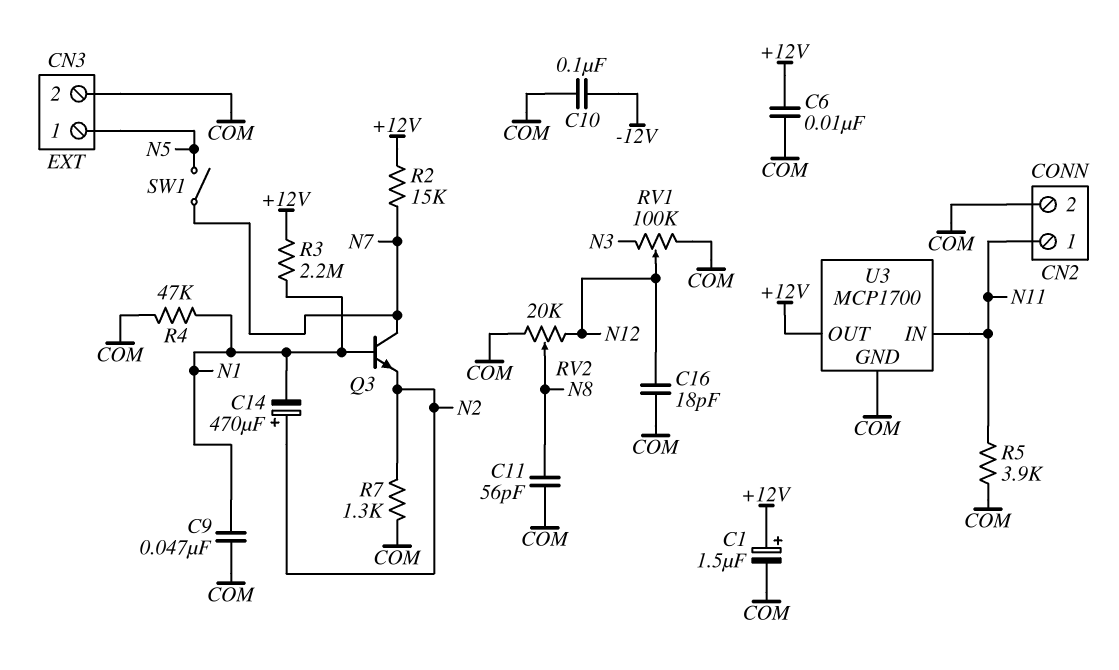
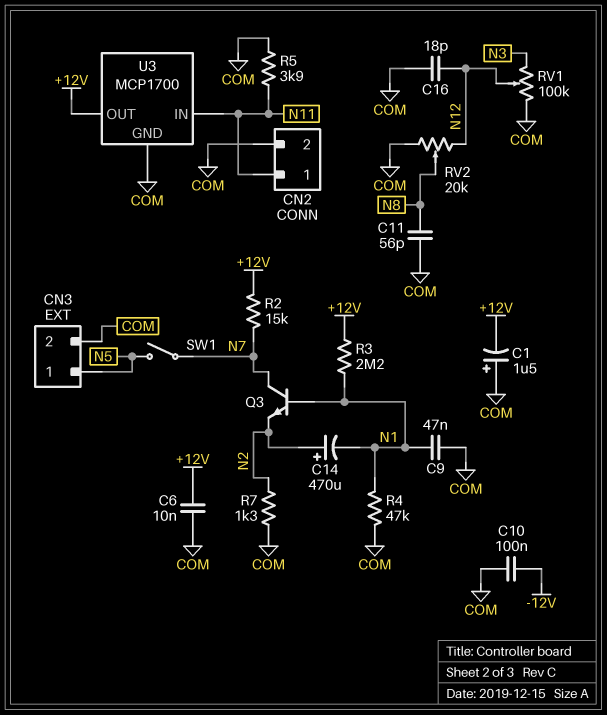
C1: 1.5uF (plus +12V, minus COM) -> 1.5uF (plus COM, minus +12V)

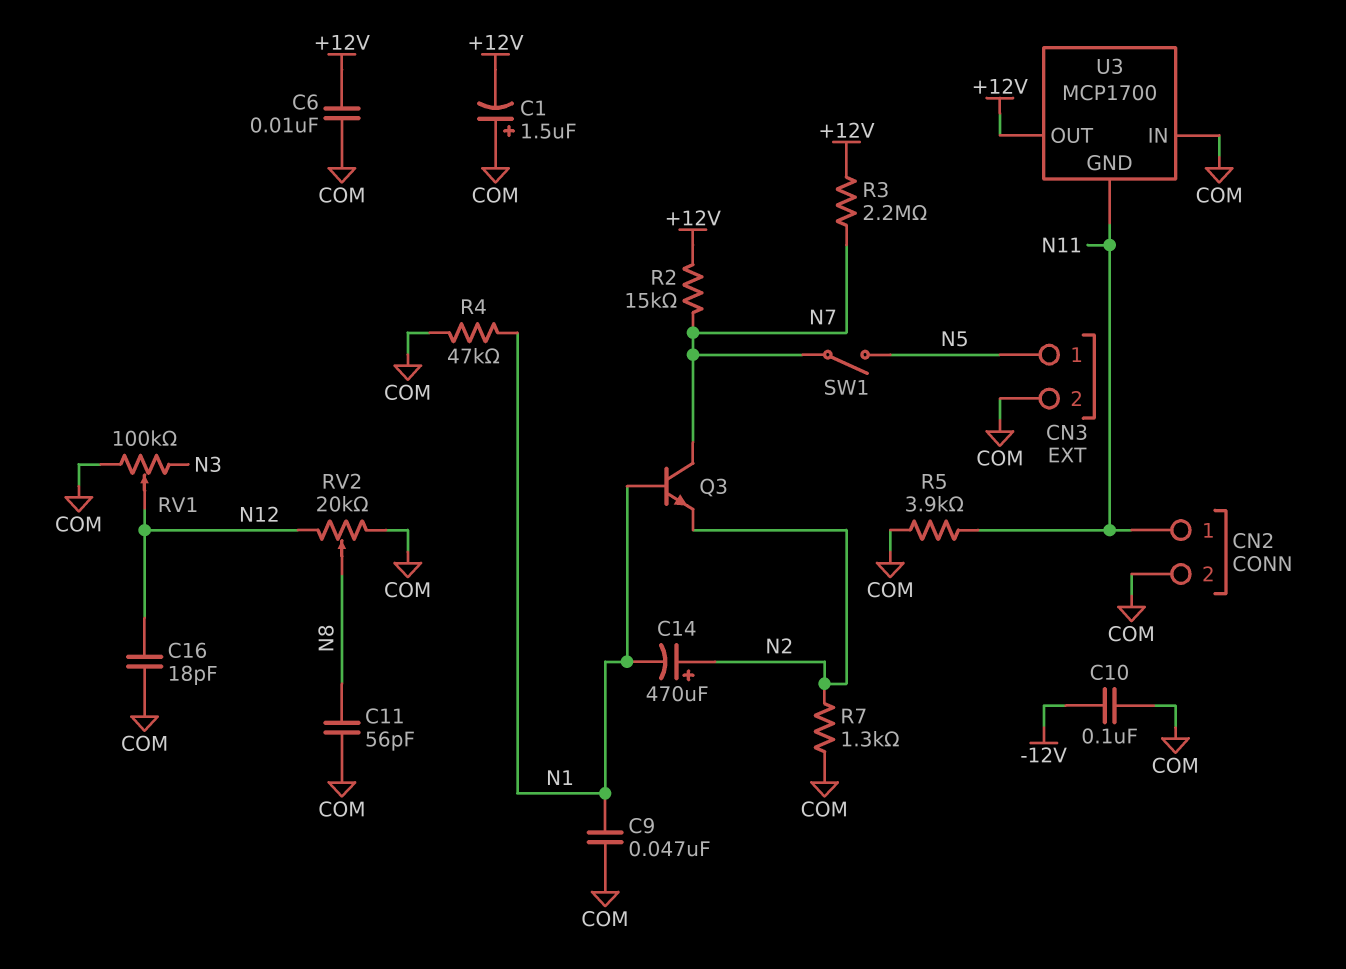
R3: 2.2M (+12V, N1) -> 2.2M (+12V, N7)
U3 pin GND: COM -> N11
U3 pin IN: N11 -> COM

